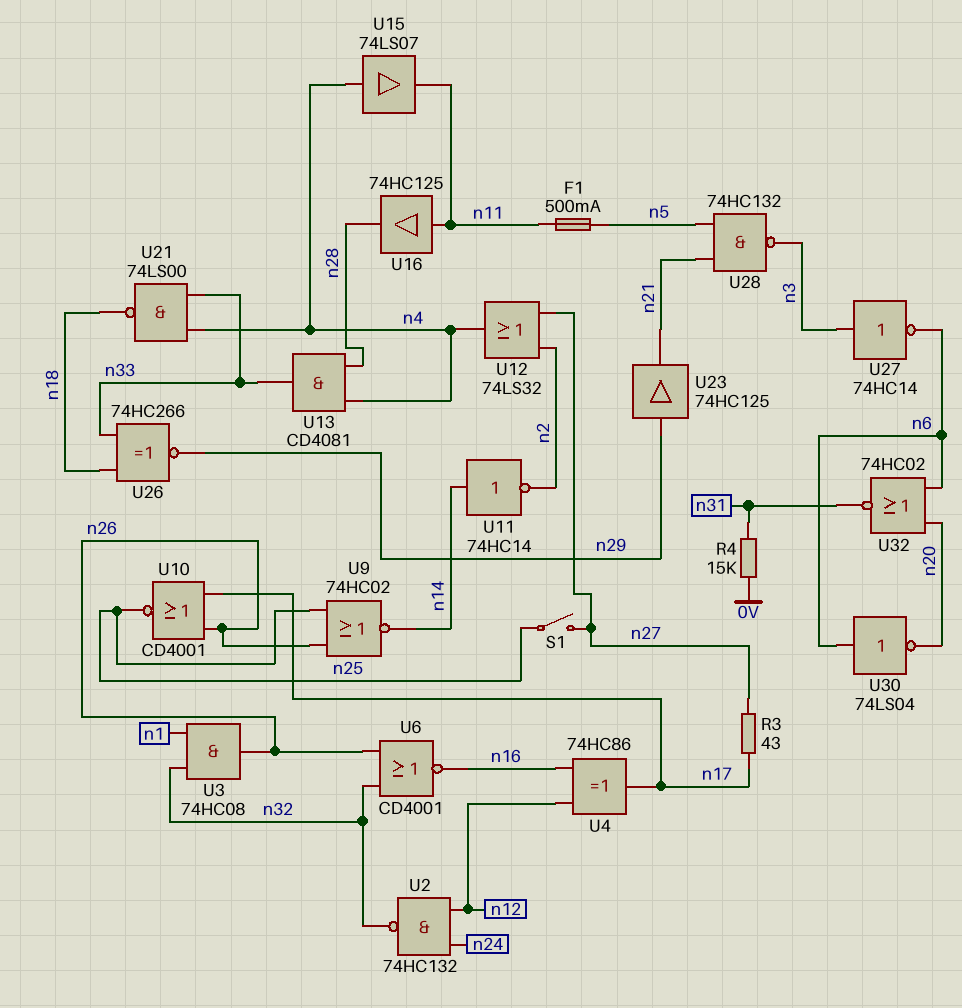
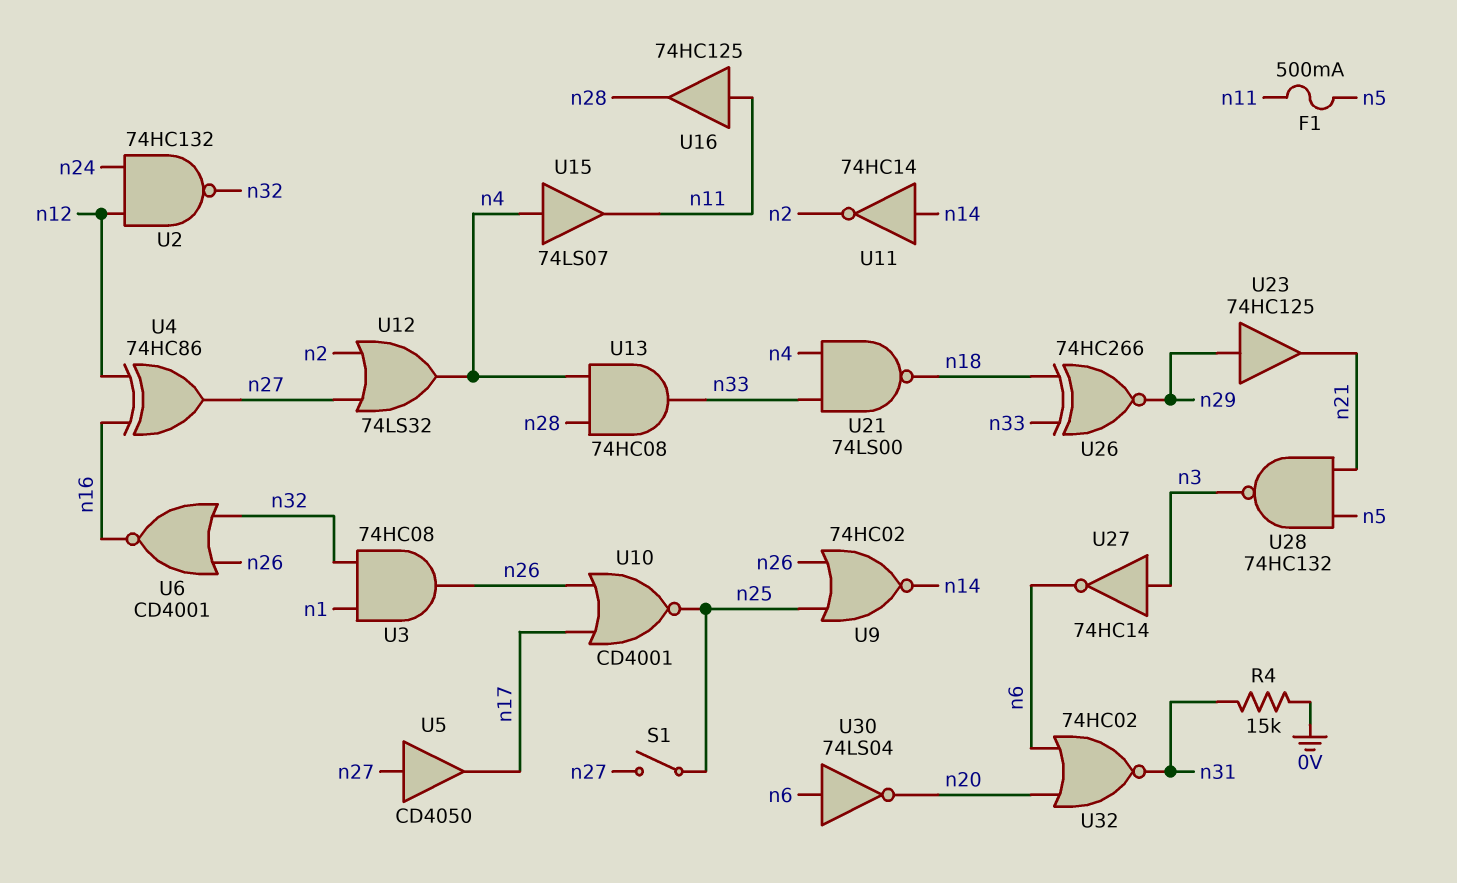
R3: 43 (n17, n27) -> none
U4: XOR 74HC86 (in n12, in n16, out n17) -> XOR 74HC86 (in n12, in n16, out n27)
U5: none -> buffer CD4050 (in n27, out n17)
U13: AND CD4081 (in n4, in n28, out n33) -> AND 74HC08 (in n4, in n28, out n33)

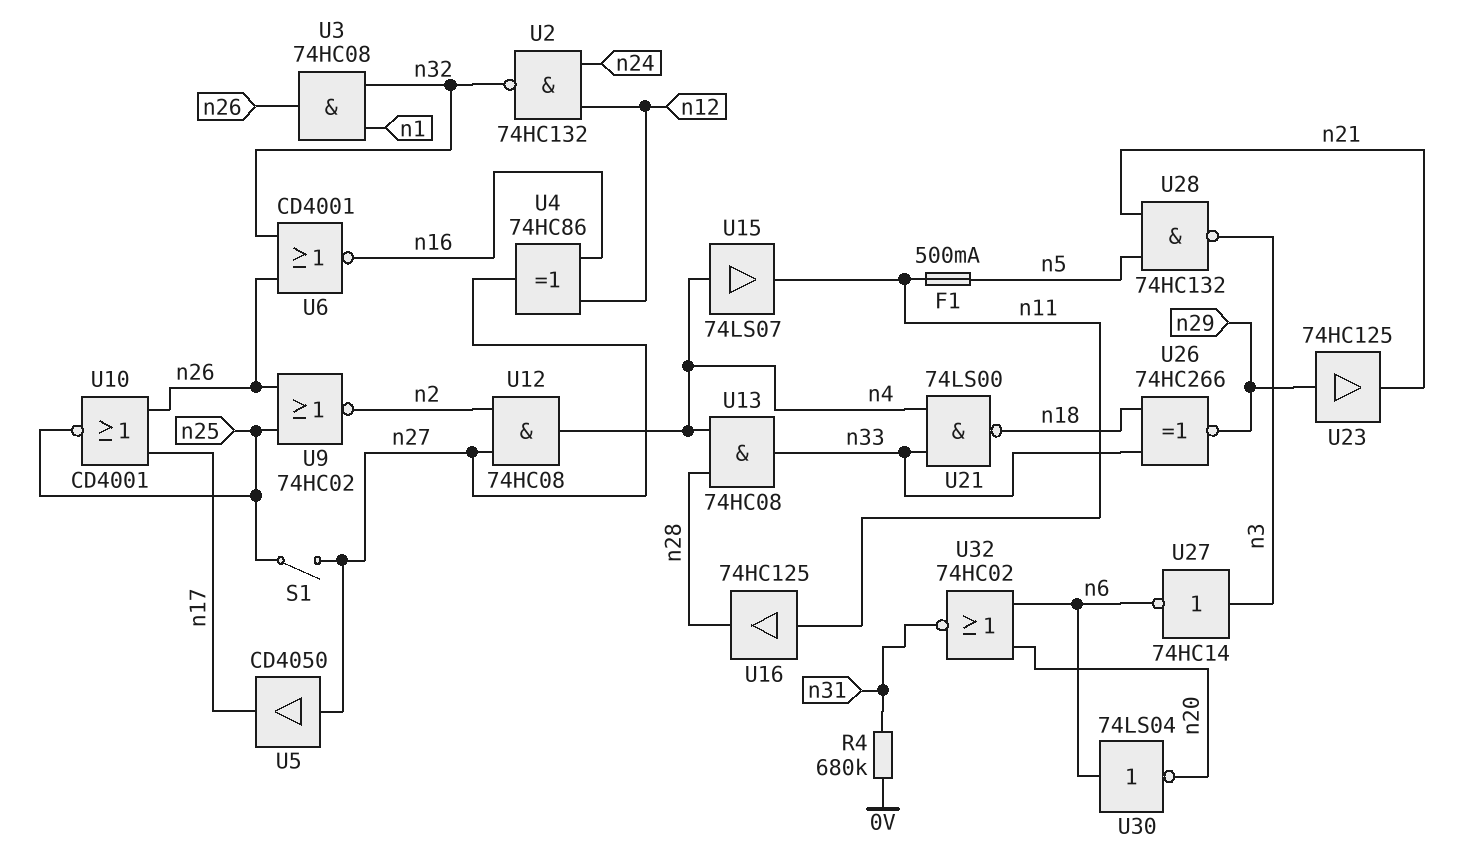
R4: 15k (0V, n31) -> 680k (0V, n31)
U9: NOR 74HC02 (in n25, in n26, out n14) -> NOR 74HC02 (in n25, in n26, out n2)
U11: NOT 74HC14 (in n14, out n2) -> none
U12: OR 74LS32 (in n2, in n27, out n4) -> AND 74HC08 (in n2, in n27, out n4)

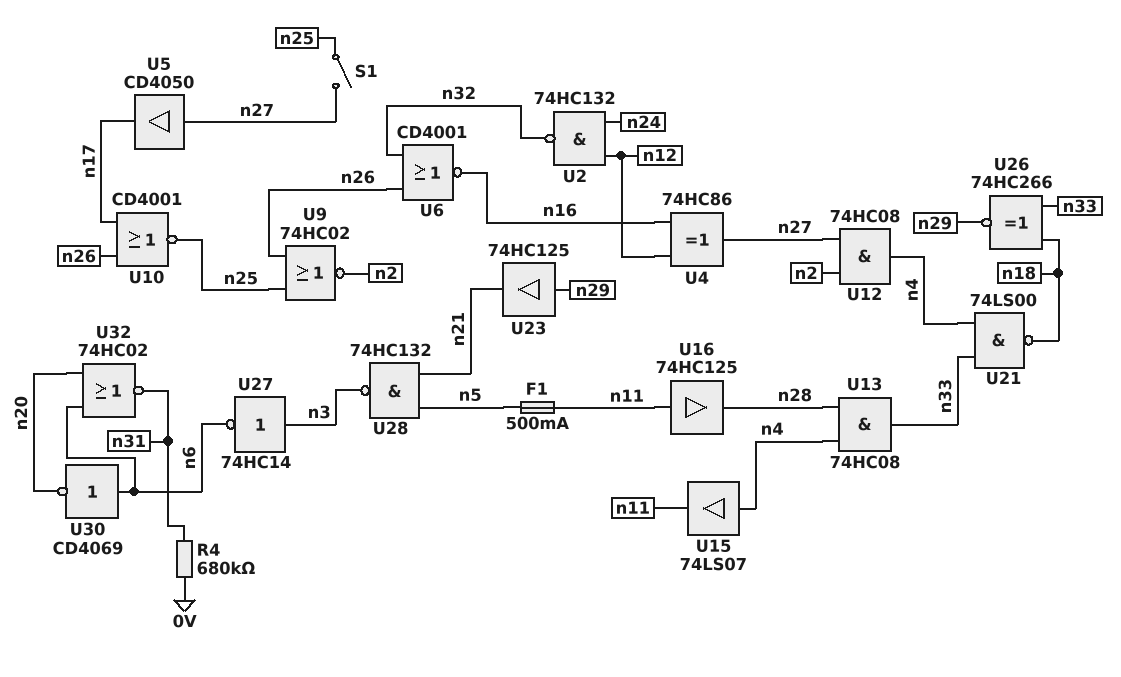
U3: AND 74HC08 (in n1, in n32, out n26) -> none
U30: NOT 74LS04 (in n6, out n20) -> NOT CD4069 (in n6, out n20)

